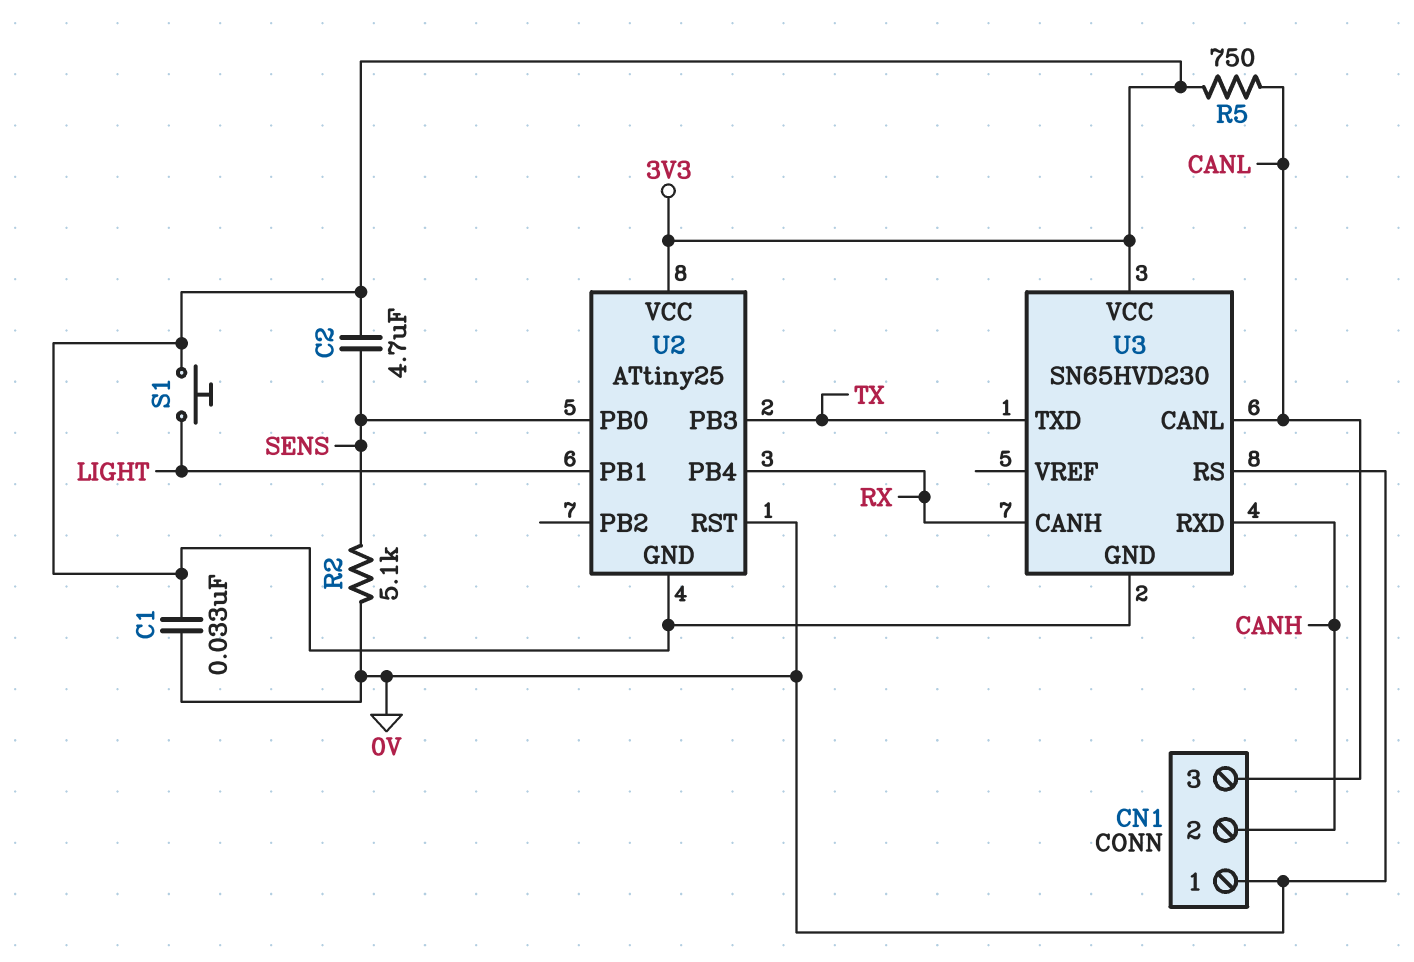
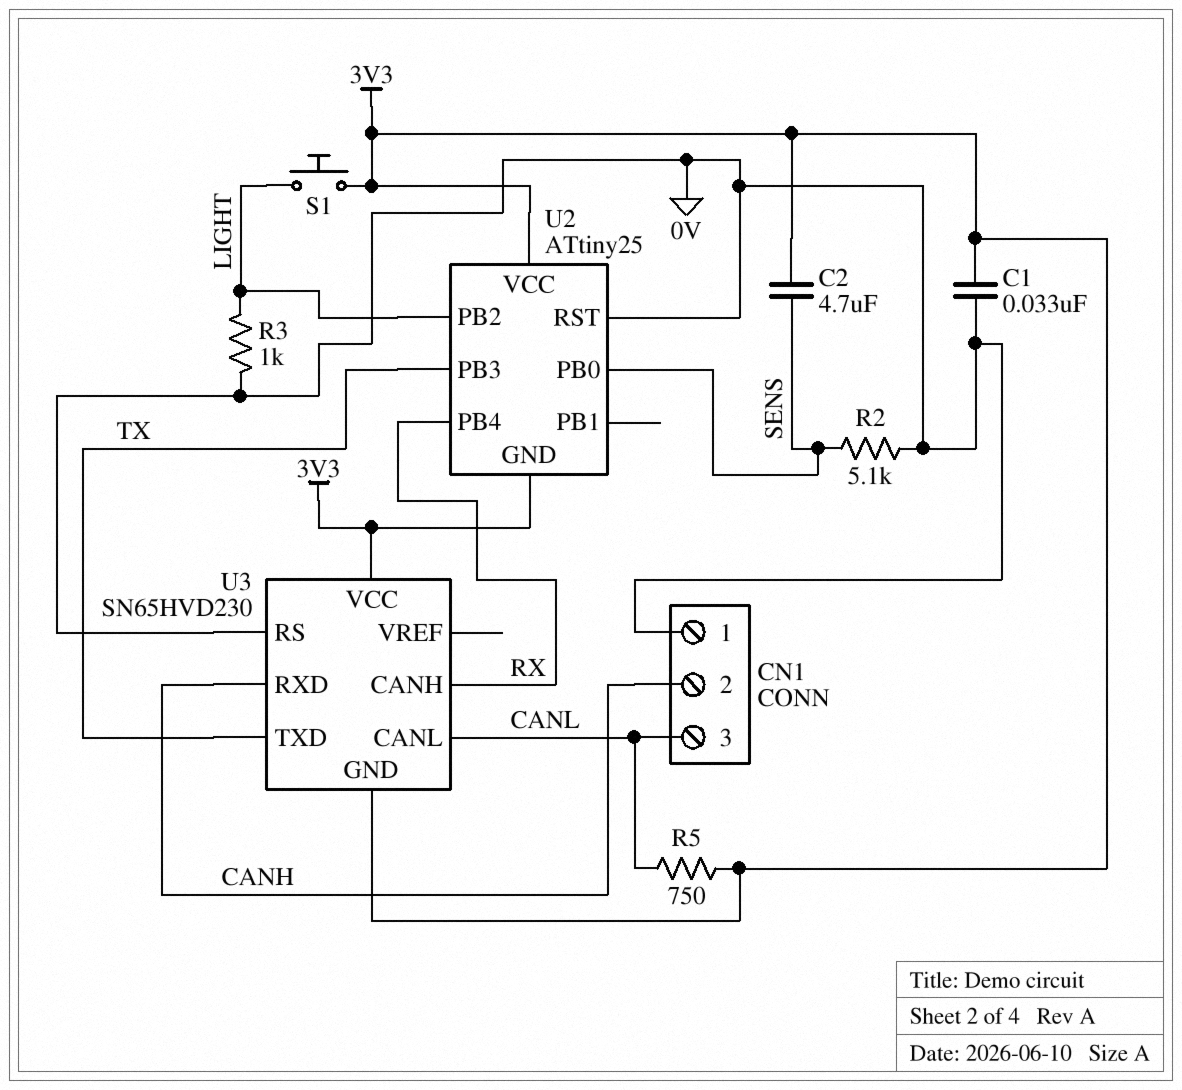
R3: none -> 1k (0V, LIGHT)
U2 pin PB1: LIGHT -> none
U2 pin PB2: none -> LIGHT

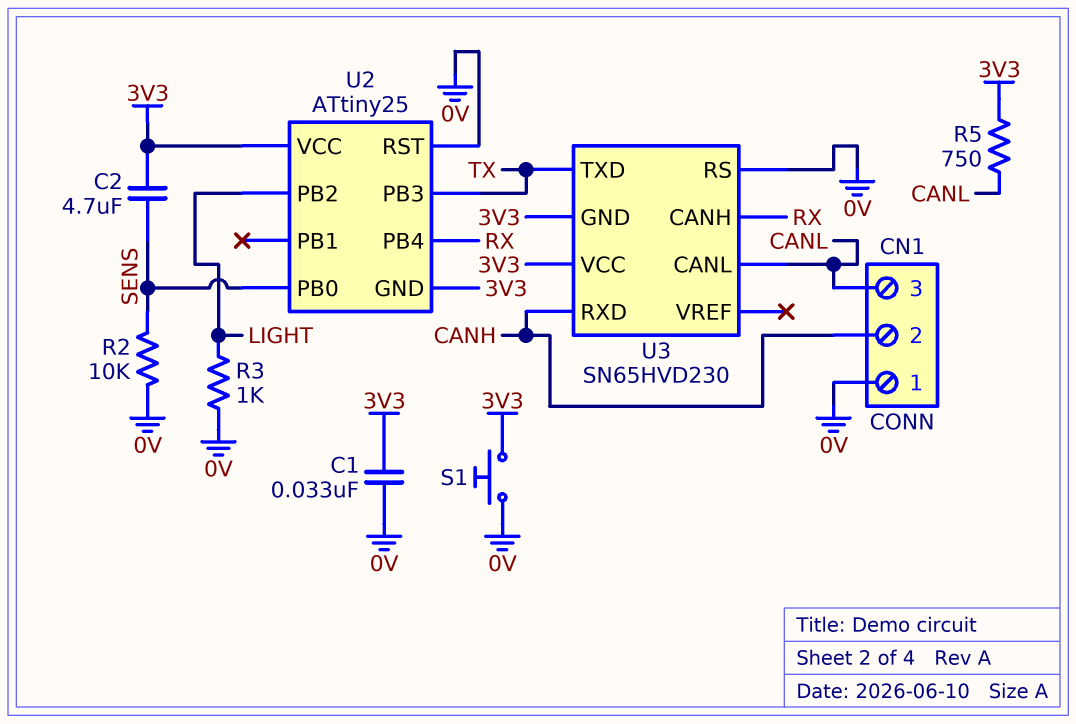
R2: 5.1k (0V, SENS) -> 10k (0V, SENS)
S1: button (3V3, LIGHT) -> button (0V, 3V3)

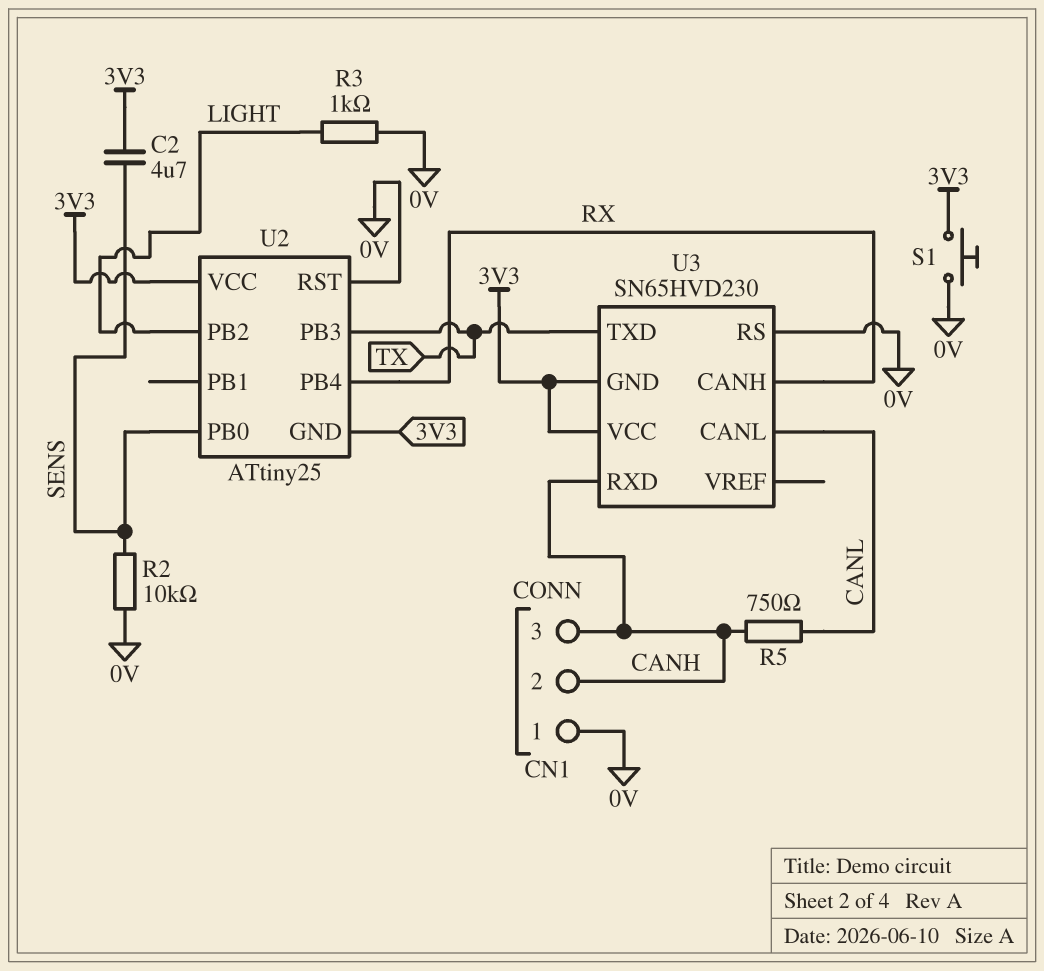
C1: 33nF (0V, 3V3) -> none
CN1 pin 3: CANL -> CANH
R5: 750 (3V3, CANL) -> 750 (CANH, CANL)

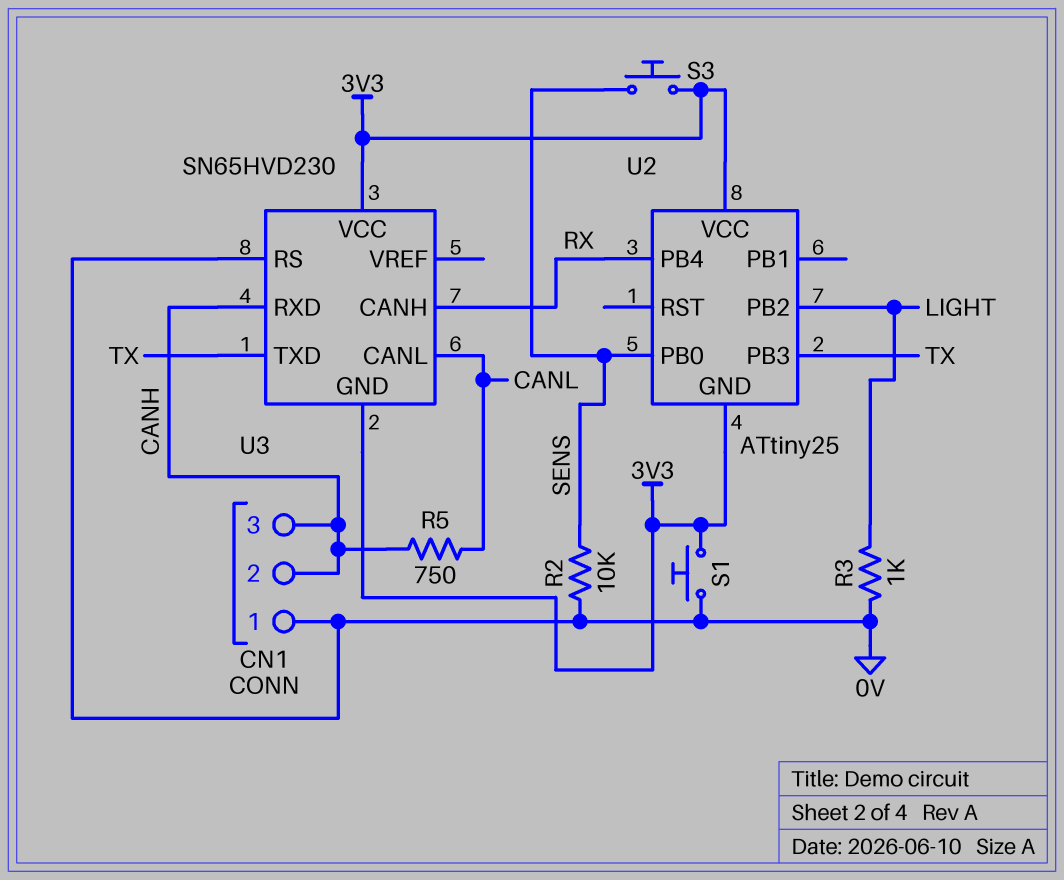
C2: 4.7uF (3V3, SENS) -> none
S3: none -> button (3V3, SENS)
U2 pin RST: 0V -> none

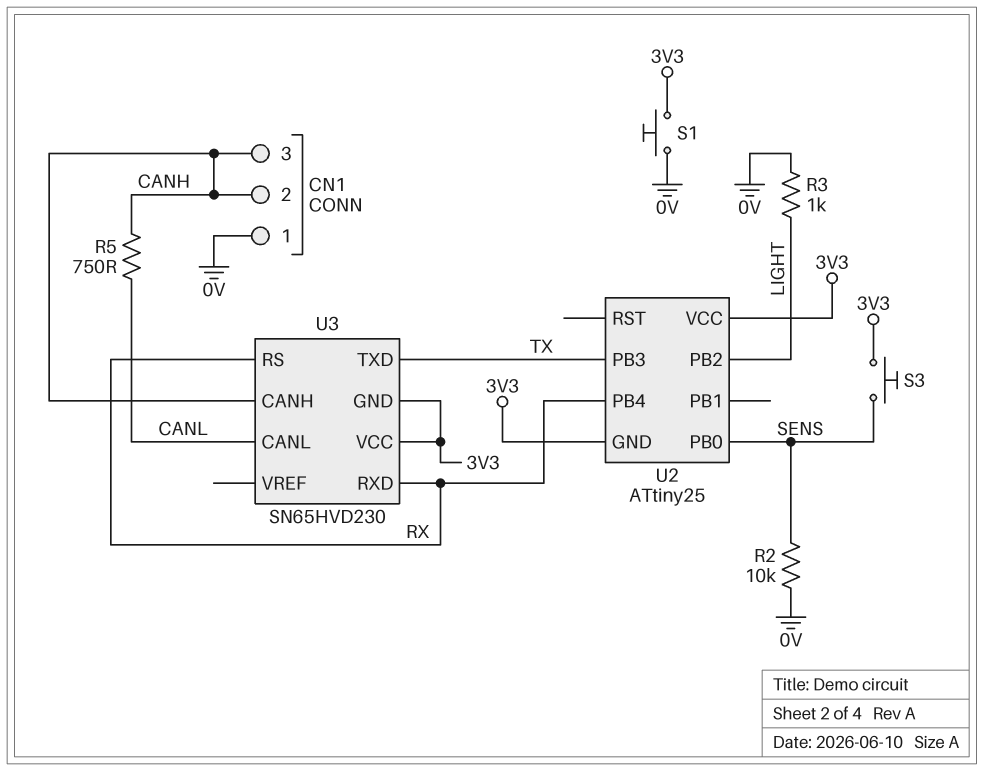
U3 pin CANH: RX -> CANH
U3 pin RS: 0V -> RX
U3 pin RXD: CANH -> RX

